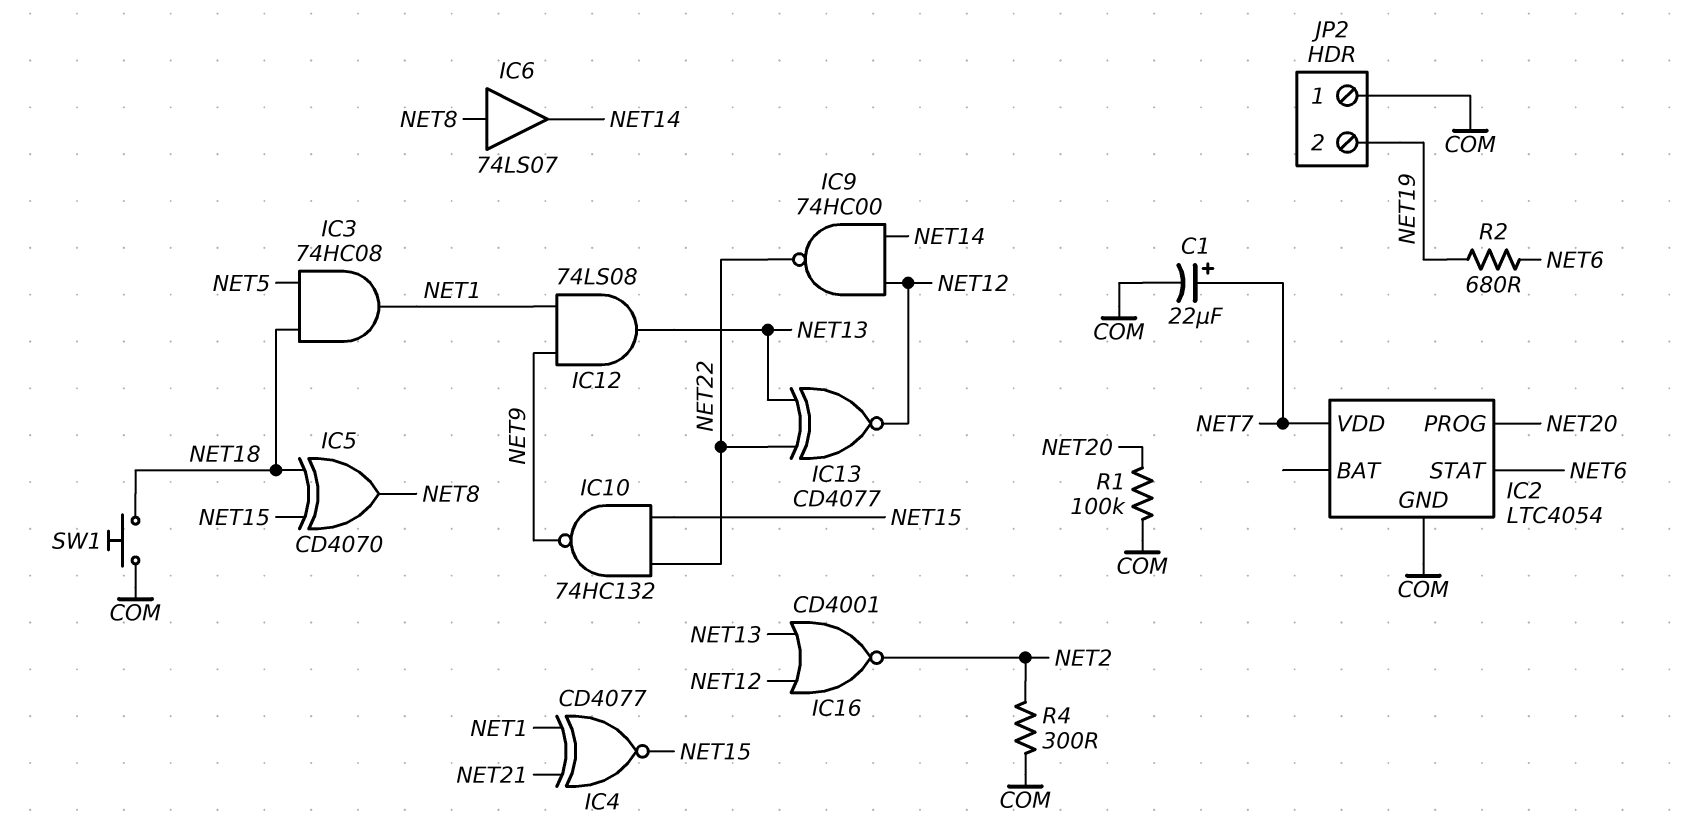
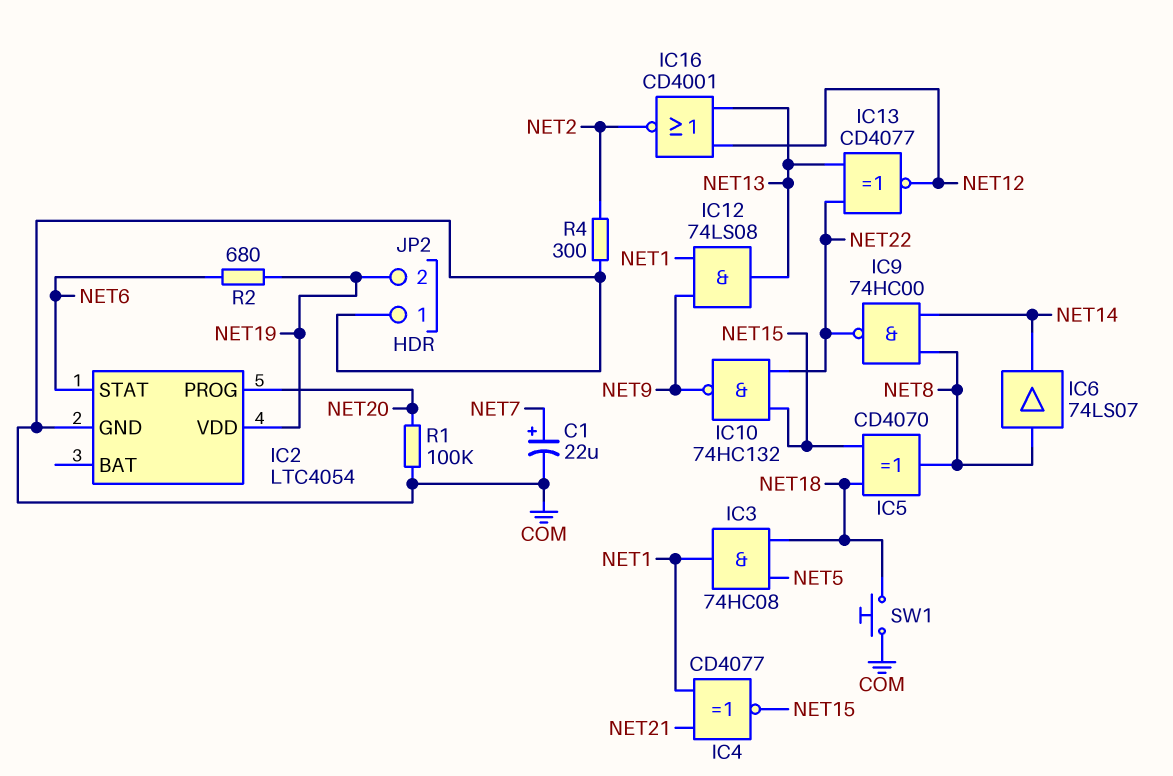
IC2 pin VDD: NET7 -> NET19
IC9: NAND 74HC00 (in NET12, in NET14, out NET22) -> NAND 74HC00 (in NET8, in NET14, out NET22)

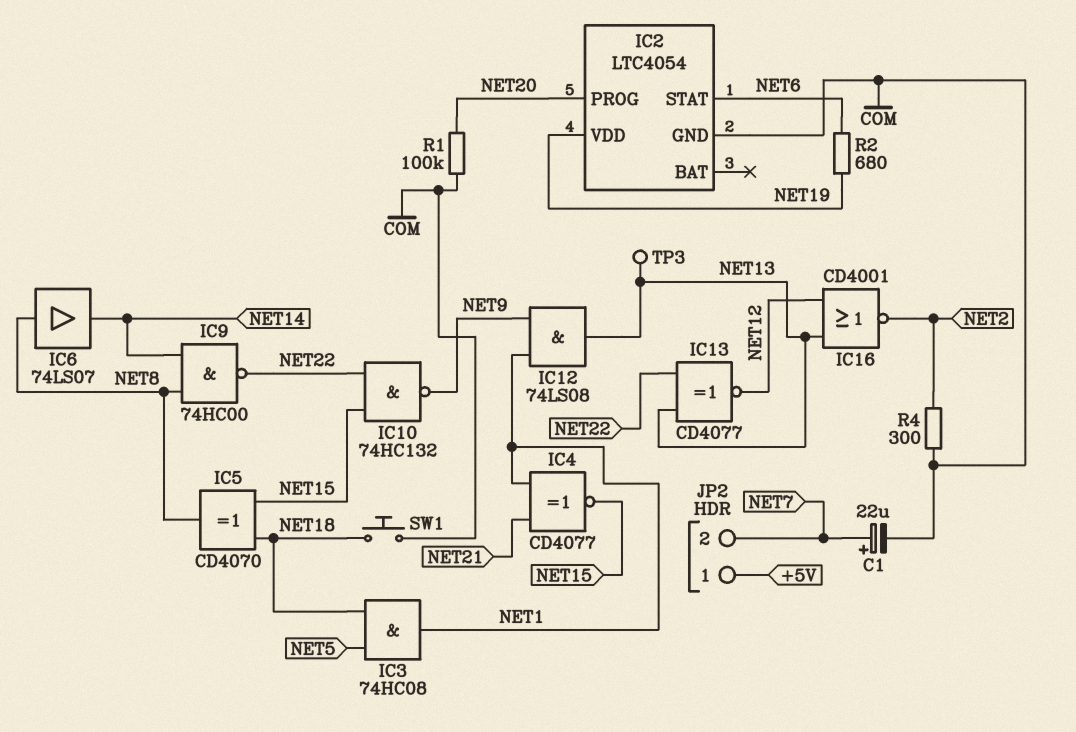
JP2 pin 1: COM -> +5V
JP2 pin 2: NET19 -> NET7
TP3: none -> test point (NET13)

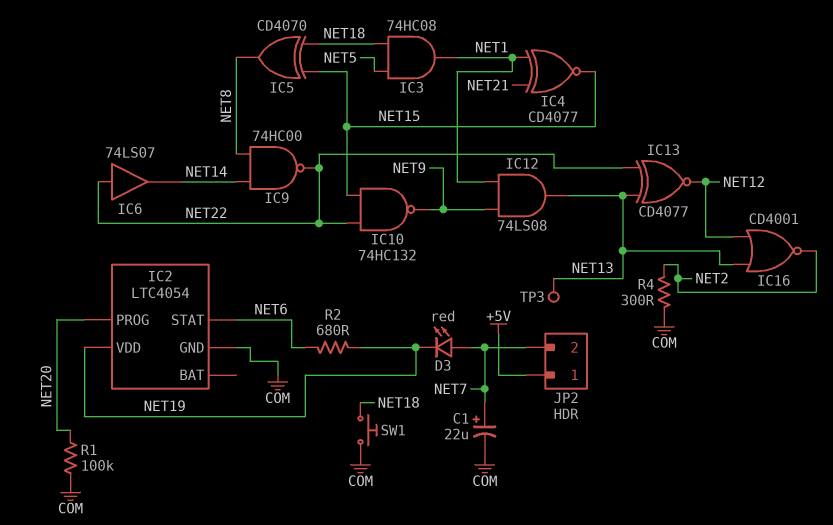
D3: none -> LED red (A NET7, K NET19)
IC6: buffer 74LS07 (in NET8, out NET14) -> buffer 74LS07 (in NET22, out NET14)

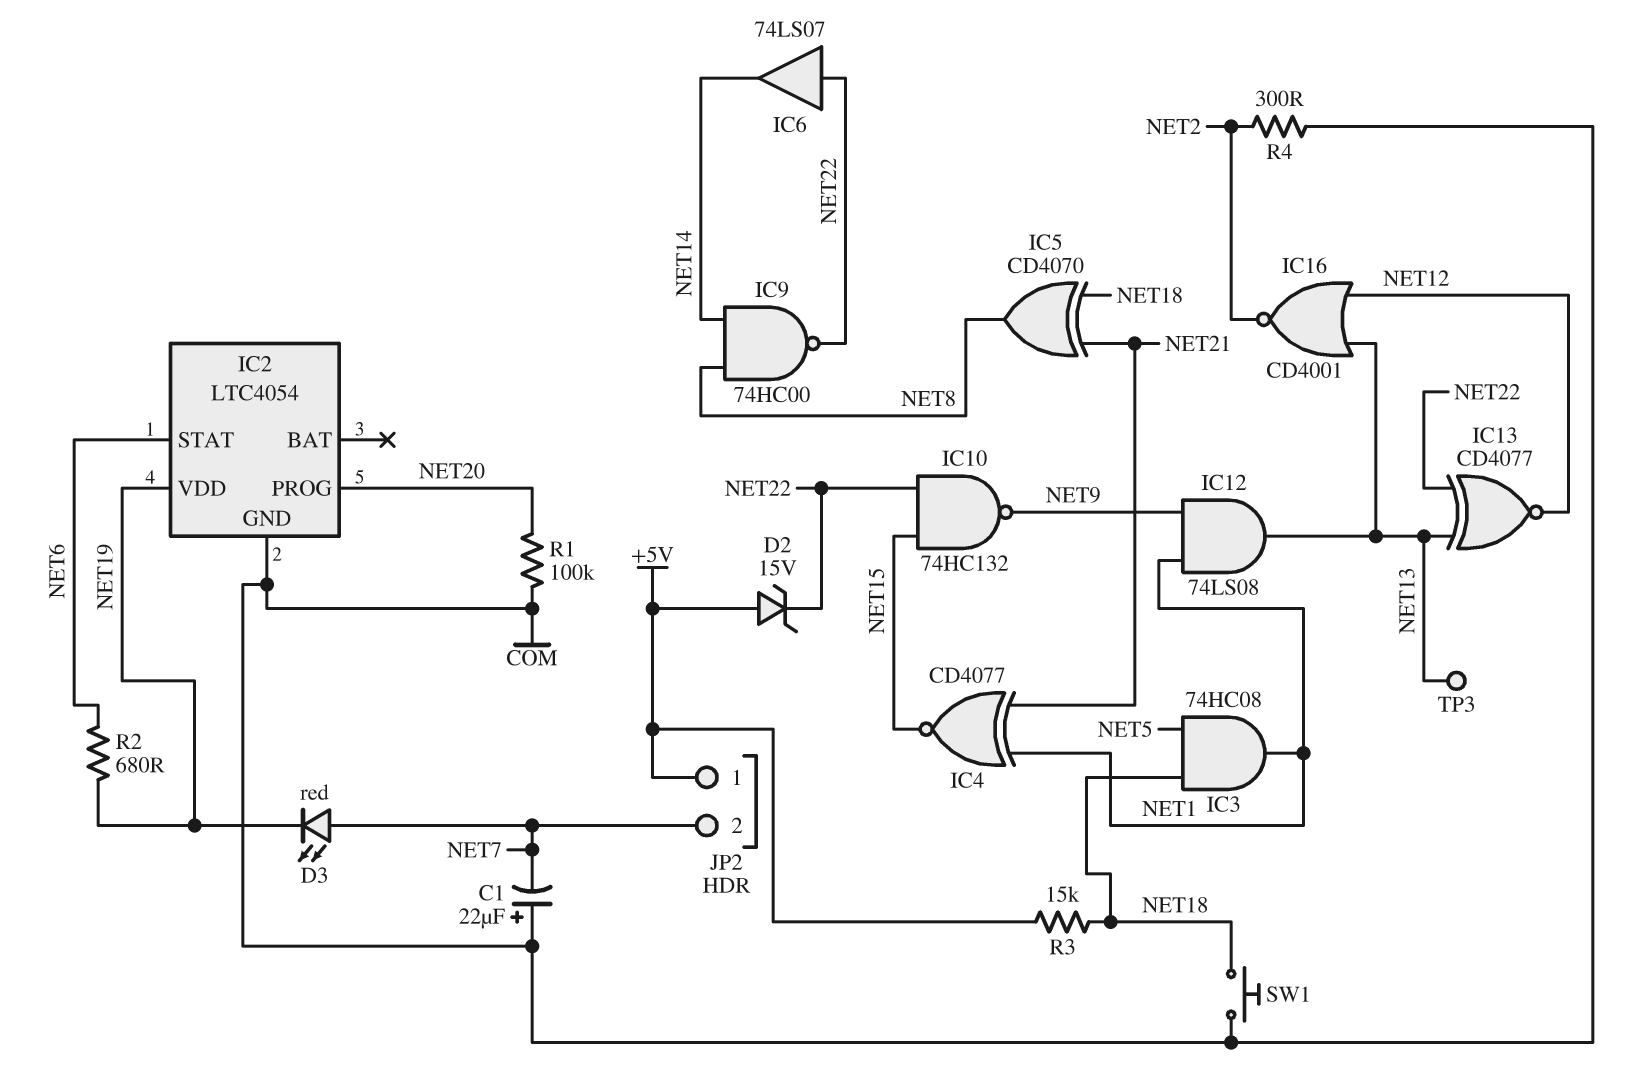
C1: 22uF (plus NET7, minus COM) -> 22uF (plus COM, minus NET7)
D2: none -> zener 15V (A +5V, K NET22)
IC5: XOR CD4070 (in NET15, in NET18, out NET8) -> XOR CD4070 (in NET18, in NET21, out NET8)
R3: none -> 15k (+5V, NET18)

